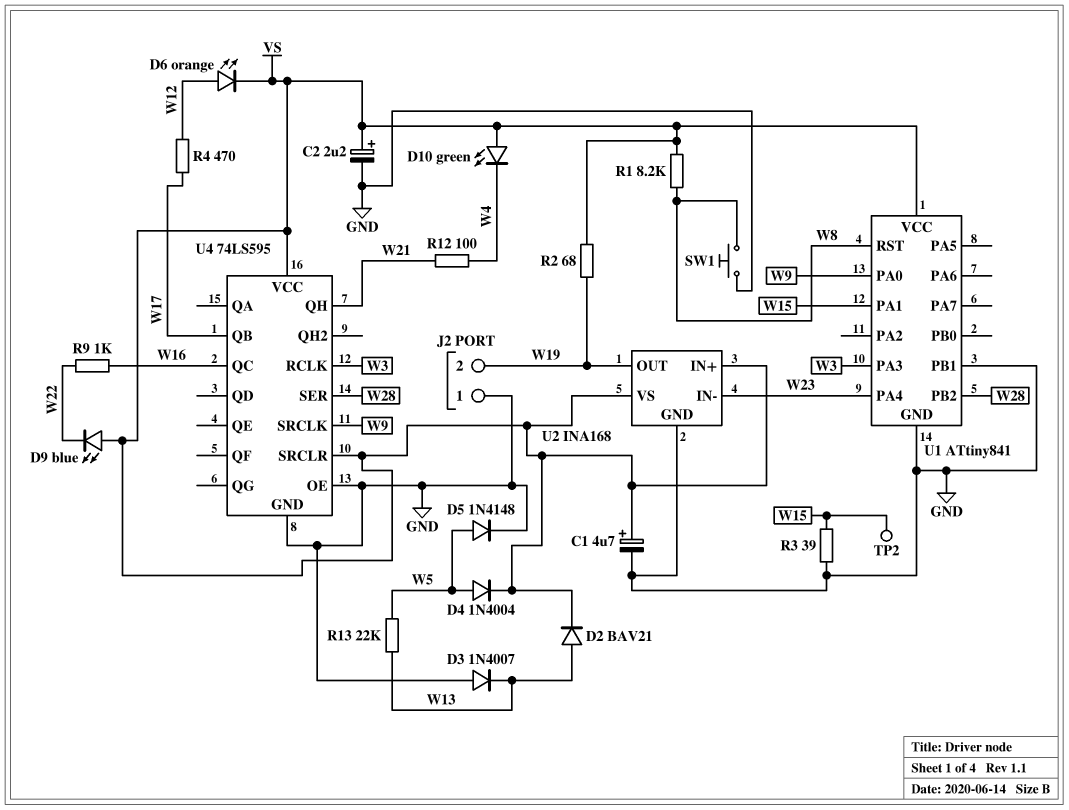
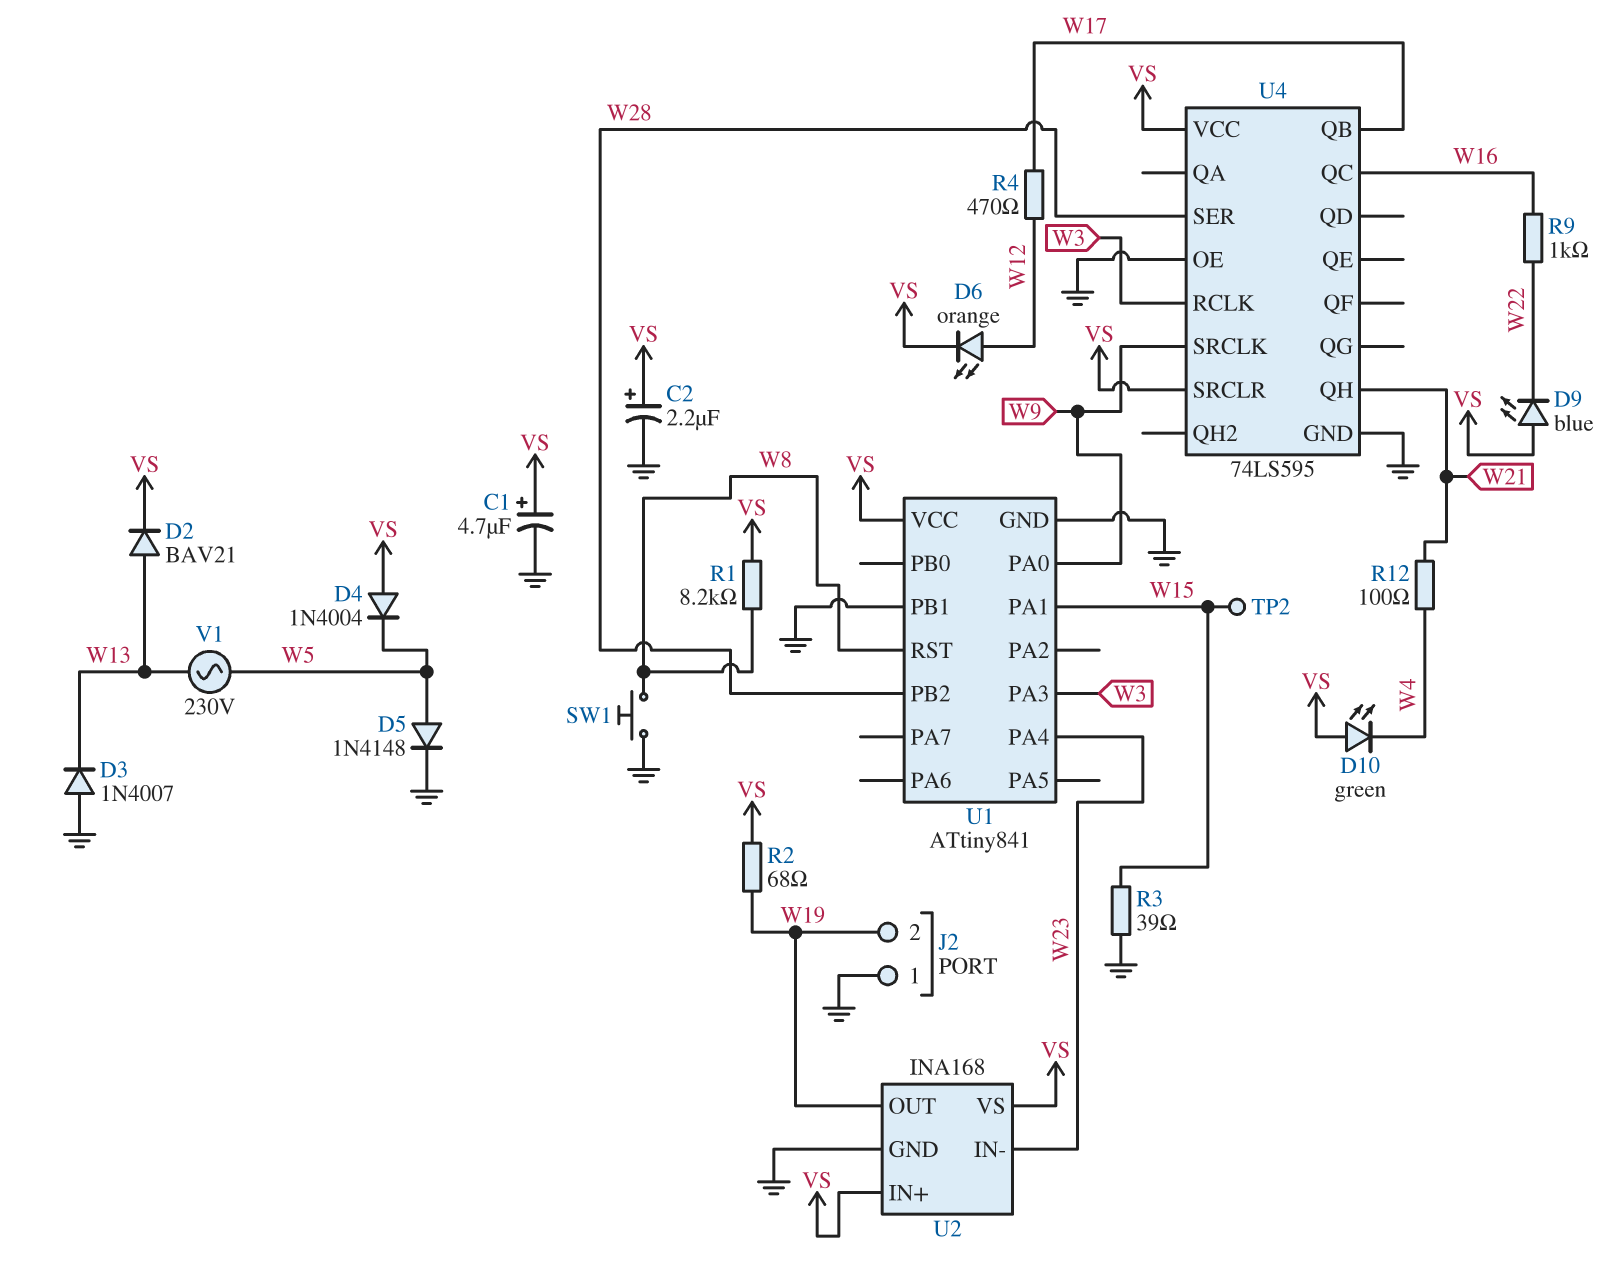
D4: diode 1N4004 (A W5, K VS) -> diode 1N4004 (A VS, K W5)
R13: 22k (W5, W13) -> none
V1: none -> AC 230V (W5, W13)

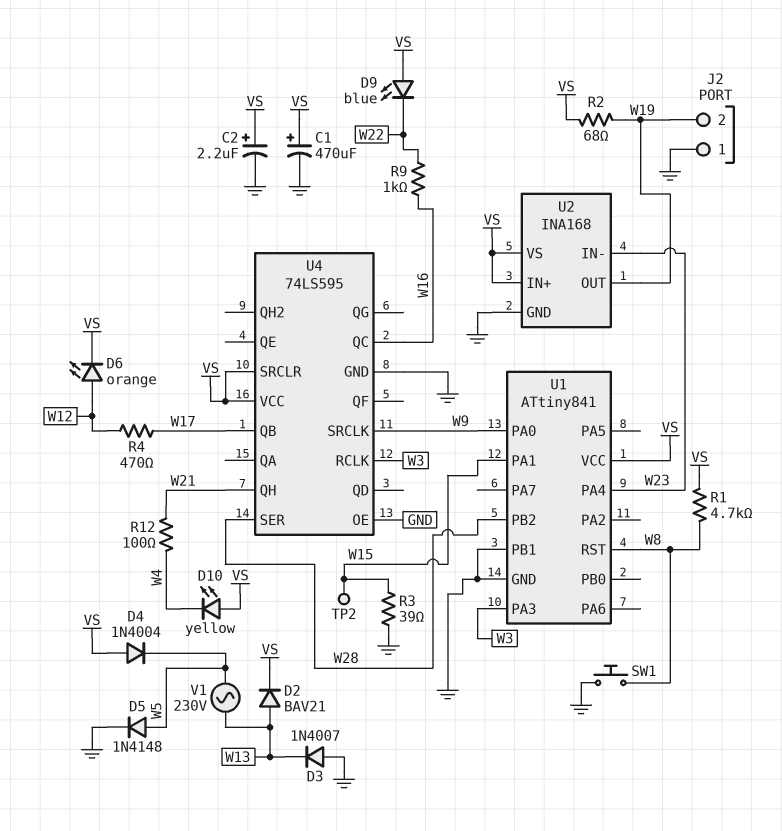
C1: 4.7uF (plus VS, minus GND) -> 470uF (plus VS, minus GND)
D10: LED green (A VS, K W4) -> LED yellow (A VS, K W4)
R1: 8.2k (VS, W8) -> 4.7k (VS, W8)

